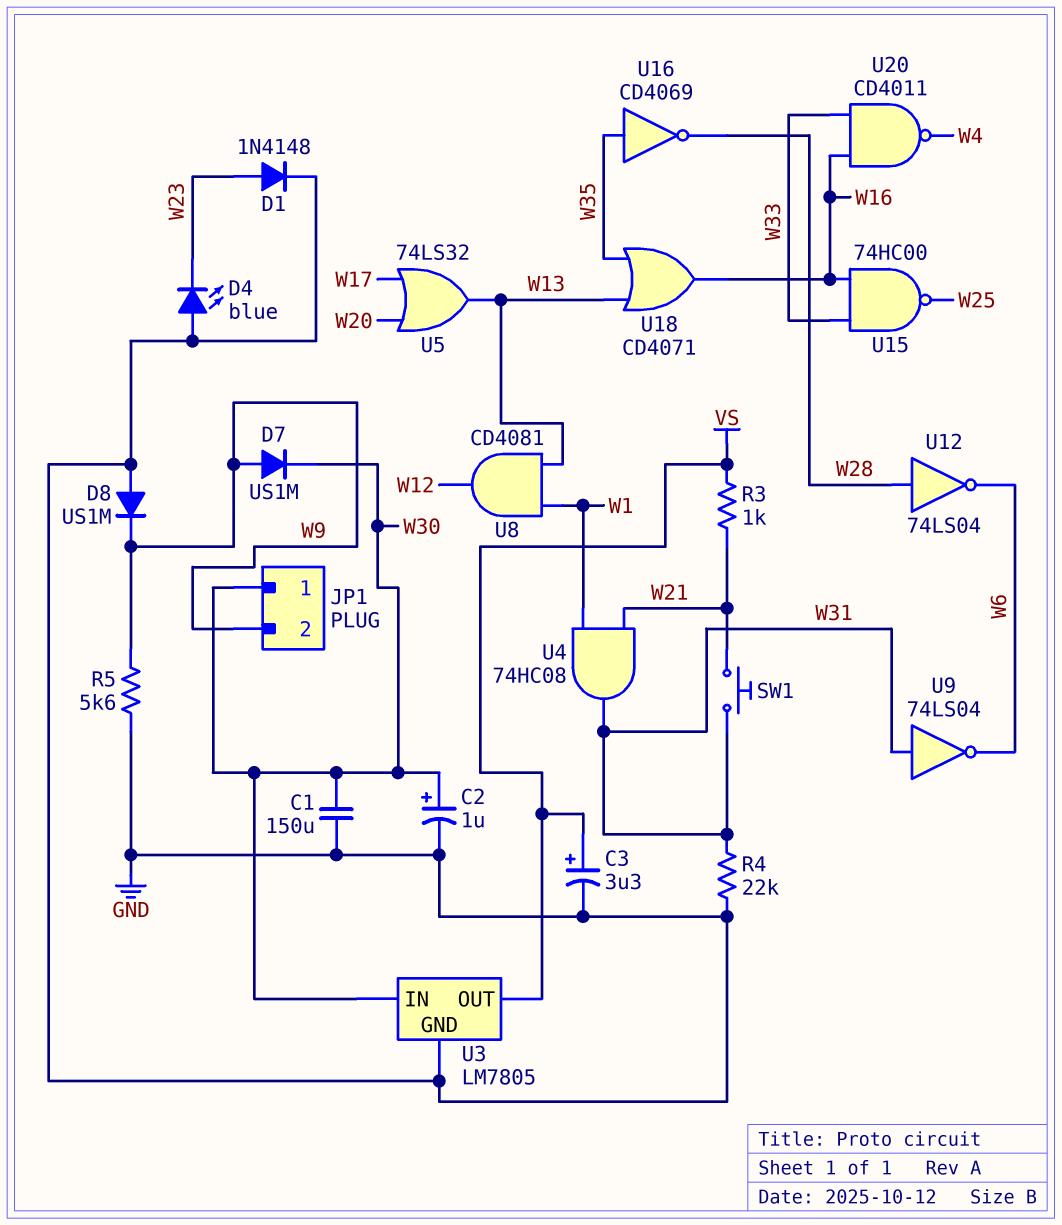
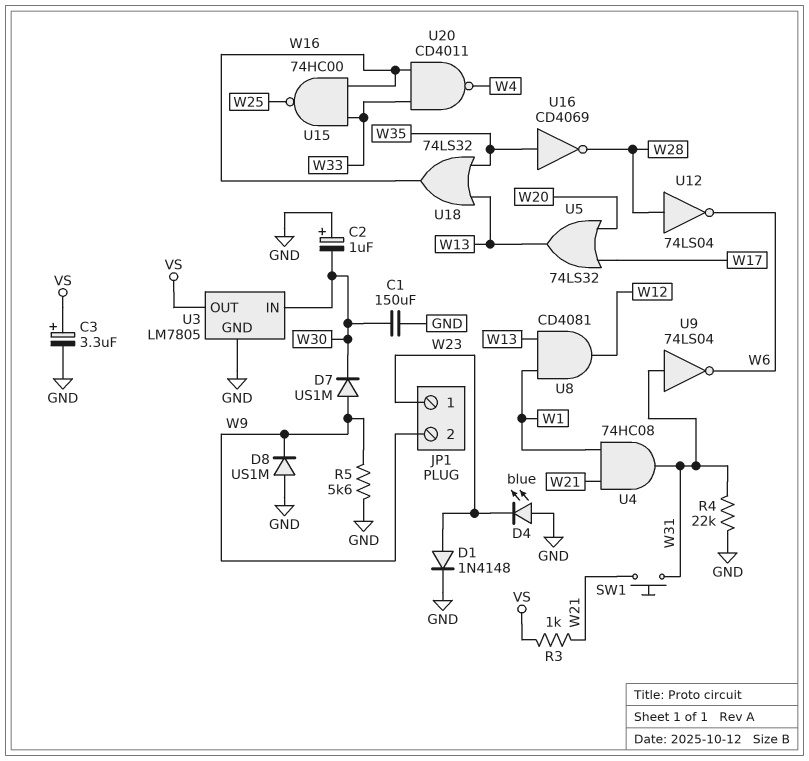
C2: 1uF (plus W30, minus GND) -> 1uF (plus GND, minus W30)
JP1 pin 1: W30 -> W23
U18: OR CD4071 (in W13, in W35, out W16) -> OR 74LS32 (in W13, in W35, out W16)

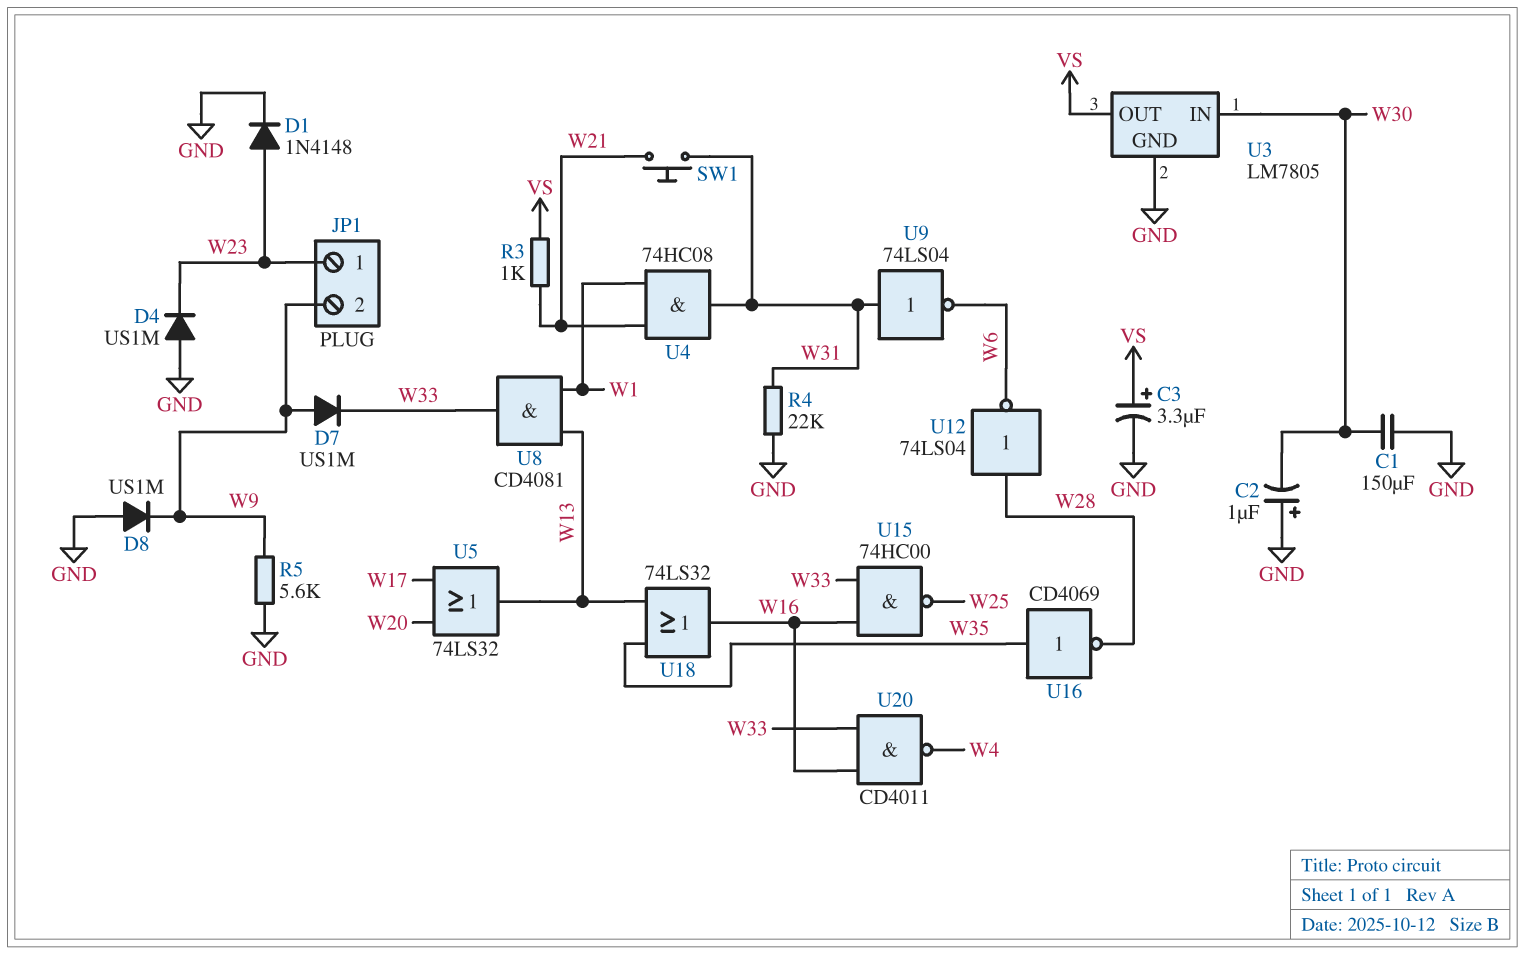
D4: LED blue (A GND, K W23) -> diode US1M (A GND, K W23)
D7: diode US1M (A W9, K W30) -> diode US1M (A W9, K W33)
U8: AND CD4081 (in W1, in W13, out W12) -> AND CD4081 (in W1, in W13, out W33)

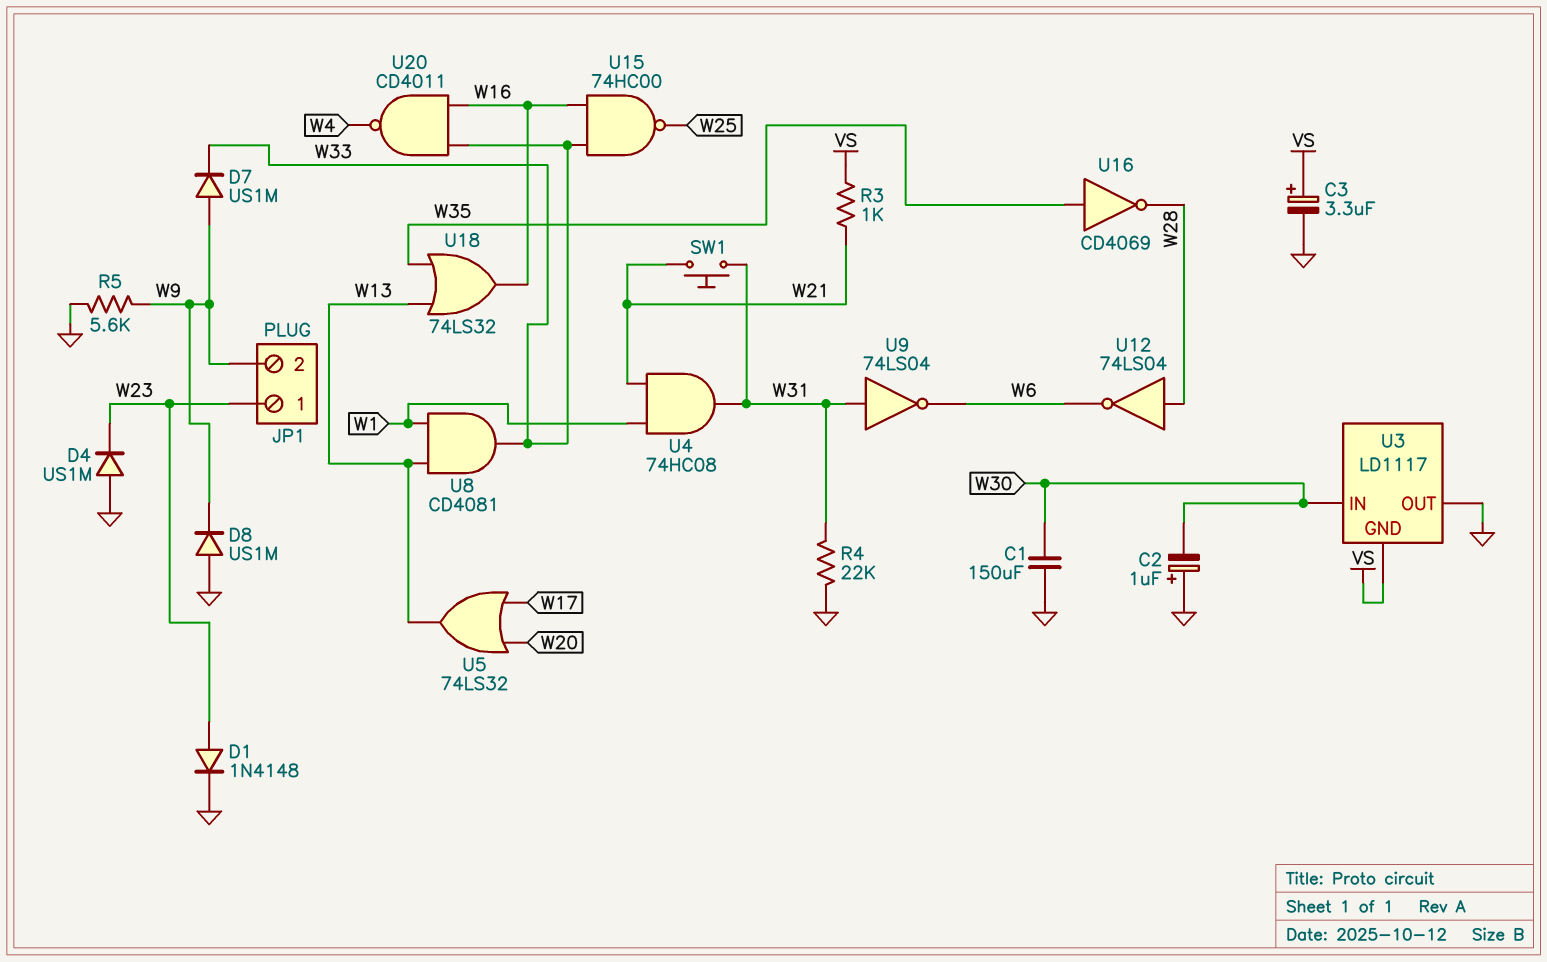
U3: LM7805 -> LD1117
U3 pin GND: GND -> VS
U3 pin OUT: VS -> GND

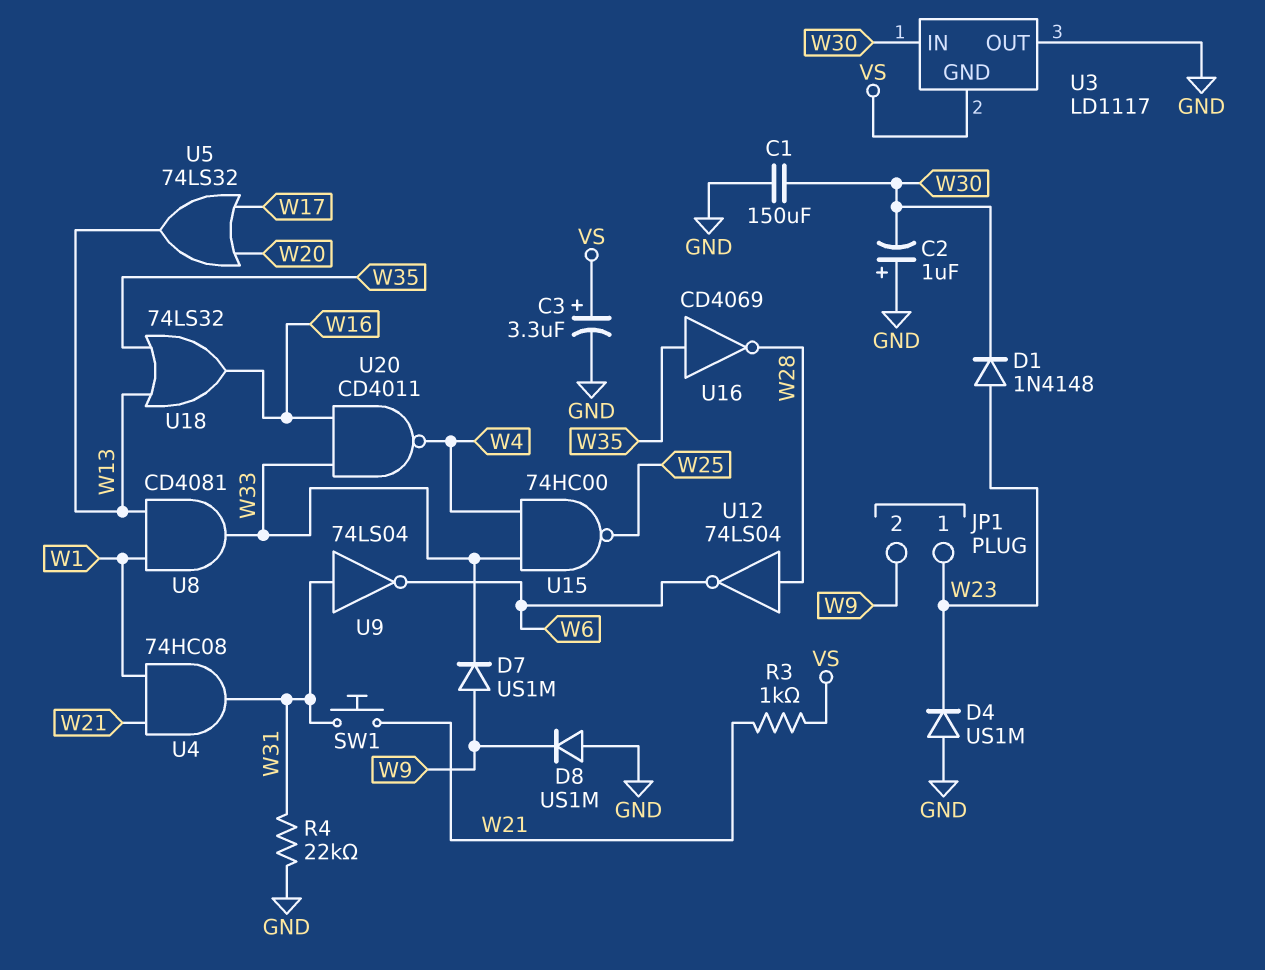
D1: diode 1N4148 (A W23, K GND) -> diode 1N4148 (A W23, K W30)
R5: 5.6k (GND, W9) -> none
U15: NAND 74HC00 (in W16, in W33, out W25) -> NAND 74HC00 (in W4, in W33, out W25)

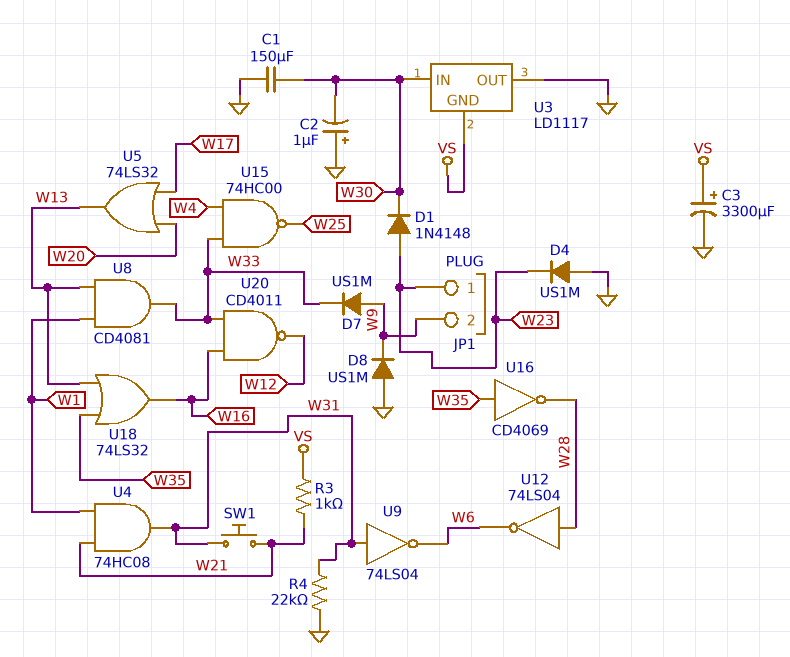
C3: 3.3uF (plus VS, minus GND) -> 3300uF (plus VS, minus GND)
U20: NAND CD4011 (in W16, in W33, out W4) -> NAND CD4011 (in W16, in W33, out W12)

